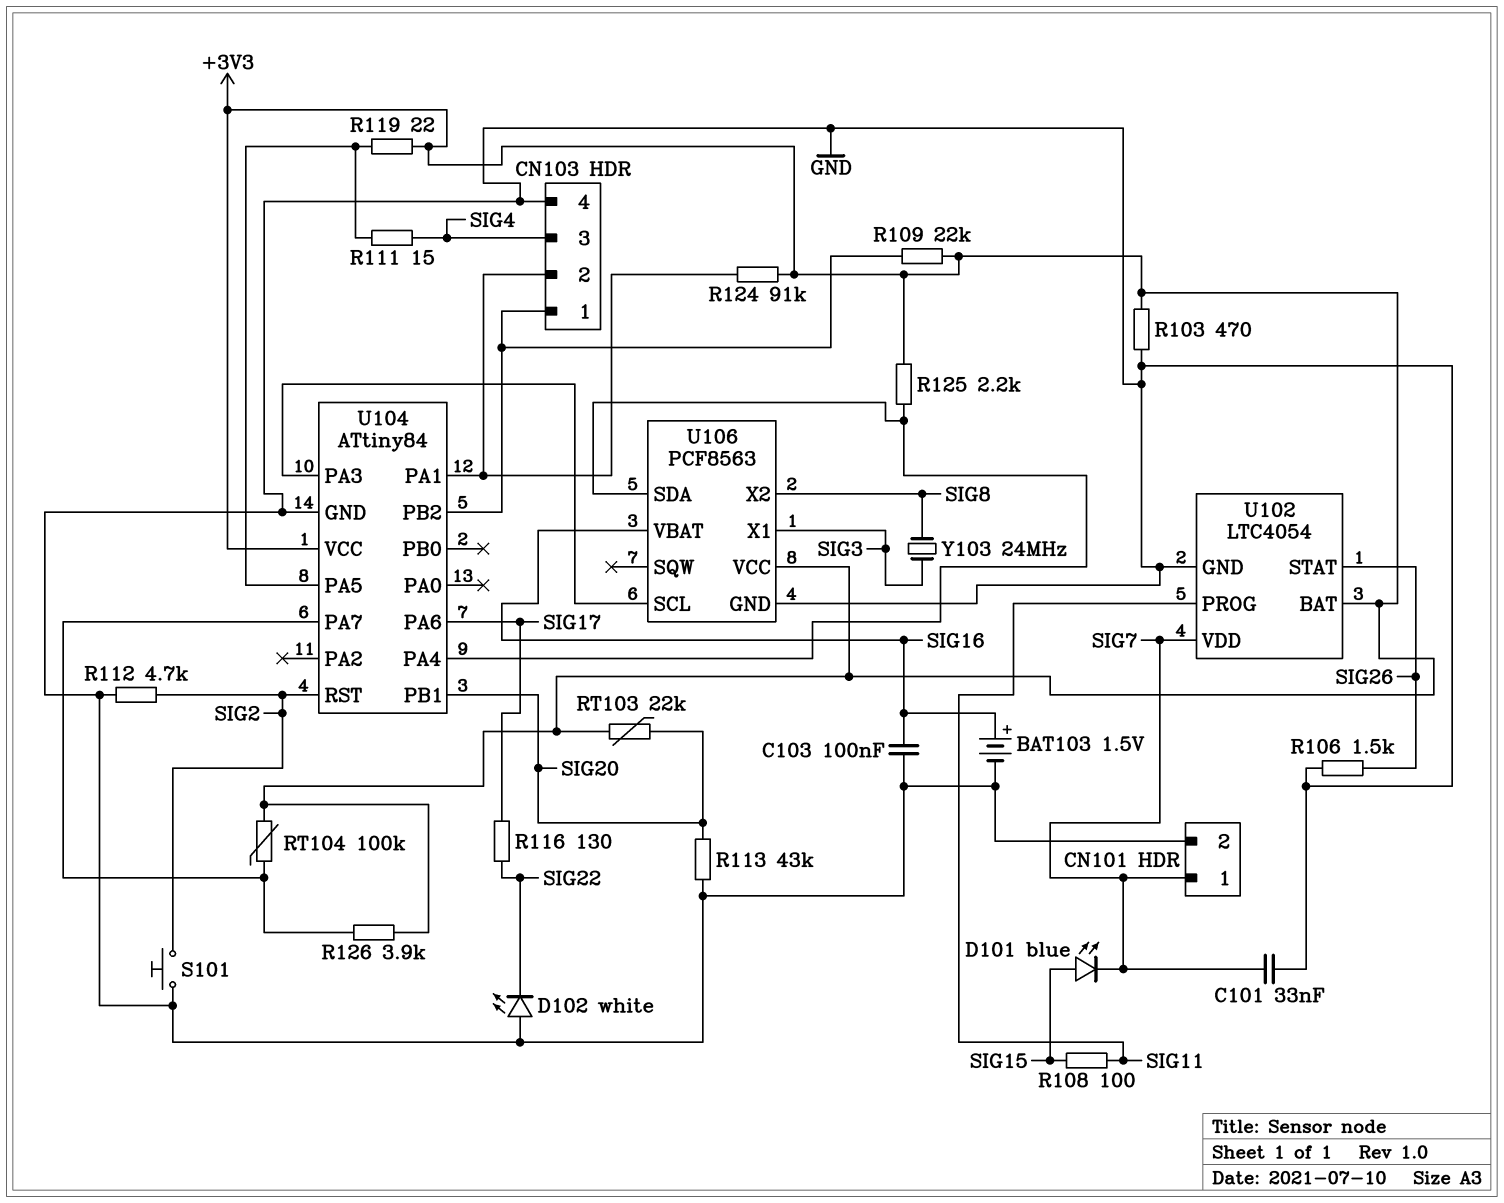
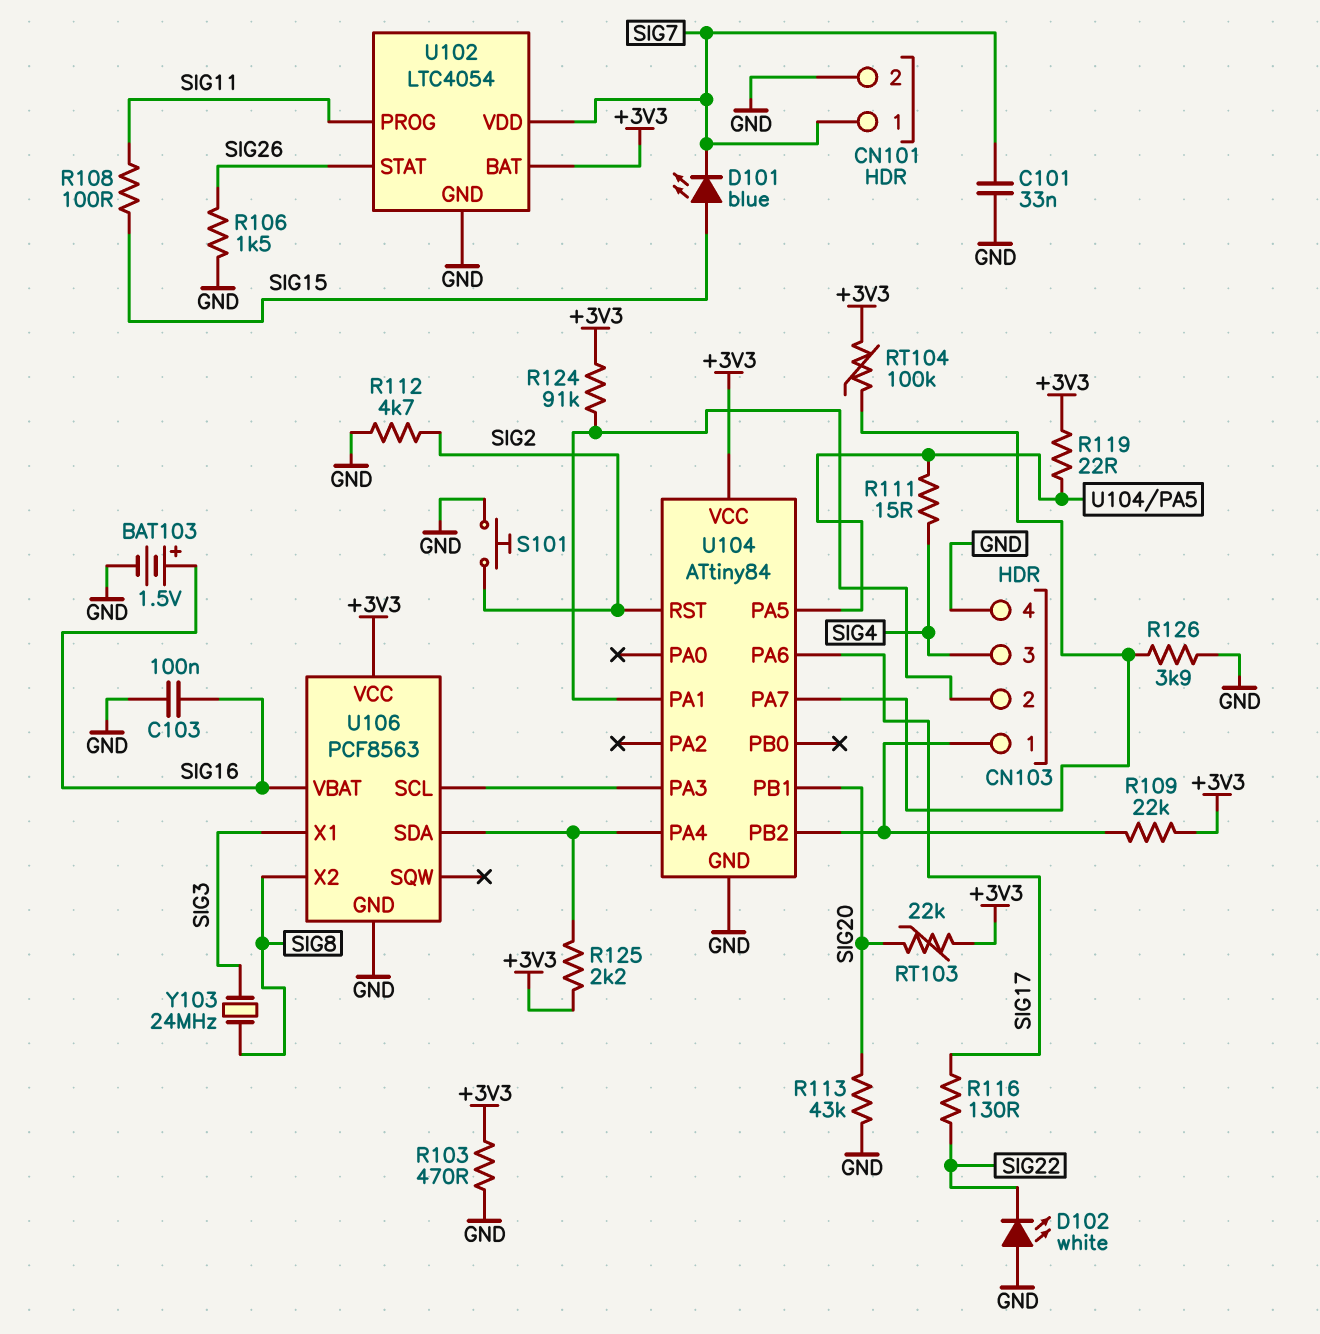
R126: 3.9k (+3V3, U104/PA7) -> 3.9k (GND, U104/PA7)

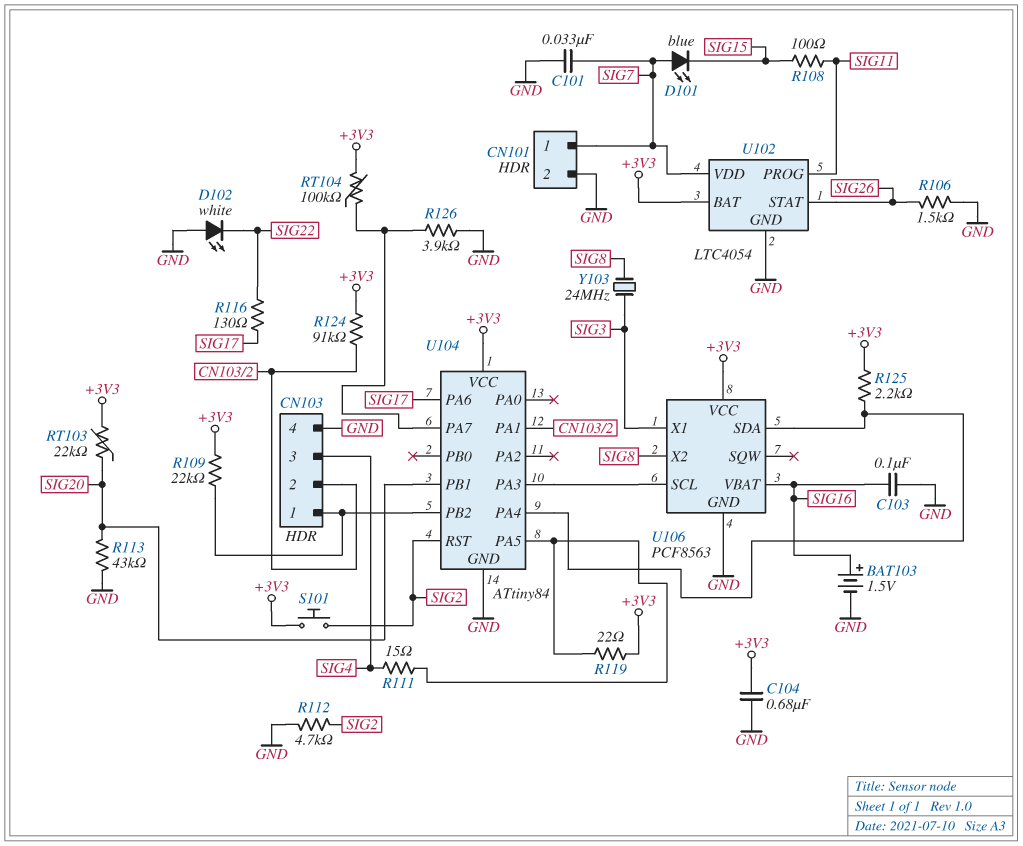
C104: none -> 680nF (+3V3, GND)
D101: LED blue (A SIG15, K SIG7) -> LED blue (A SIG7, K SIG15)
R103: 470 (+3V3, GND) -> none
S101: button (GND, SIG2) -> button (+3V3, SIG2)

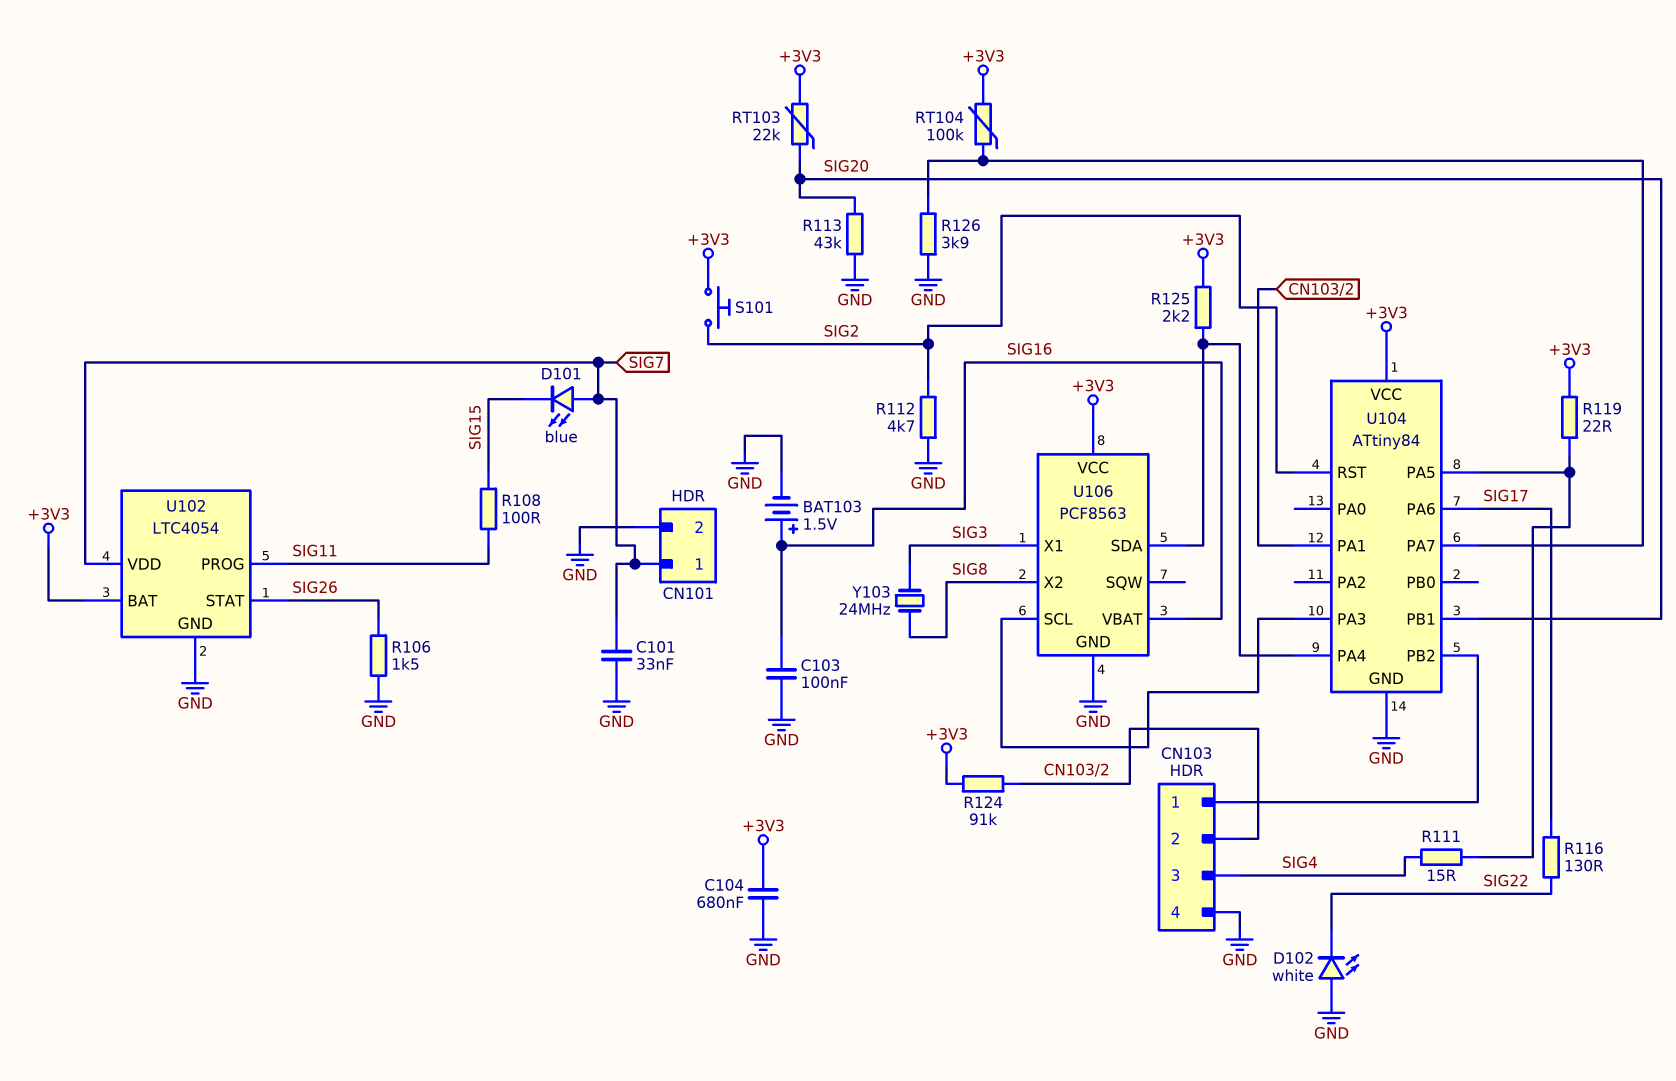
R109: 22k (+3V3, CN103/1) -> none

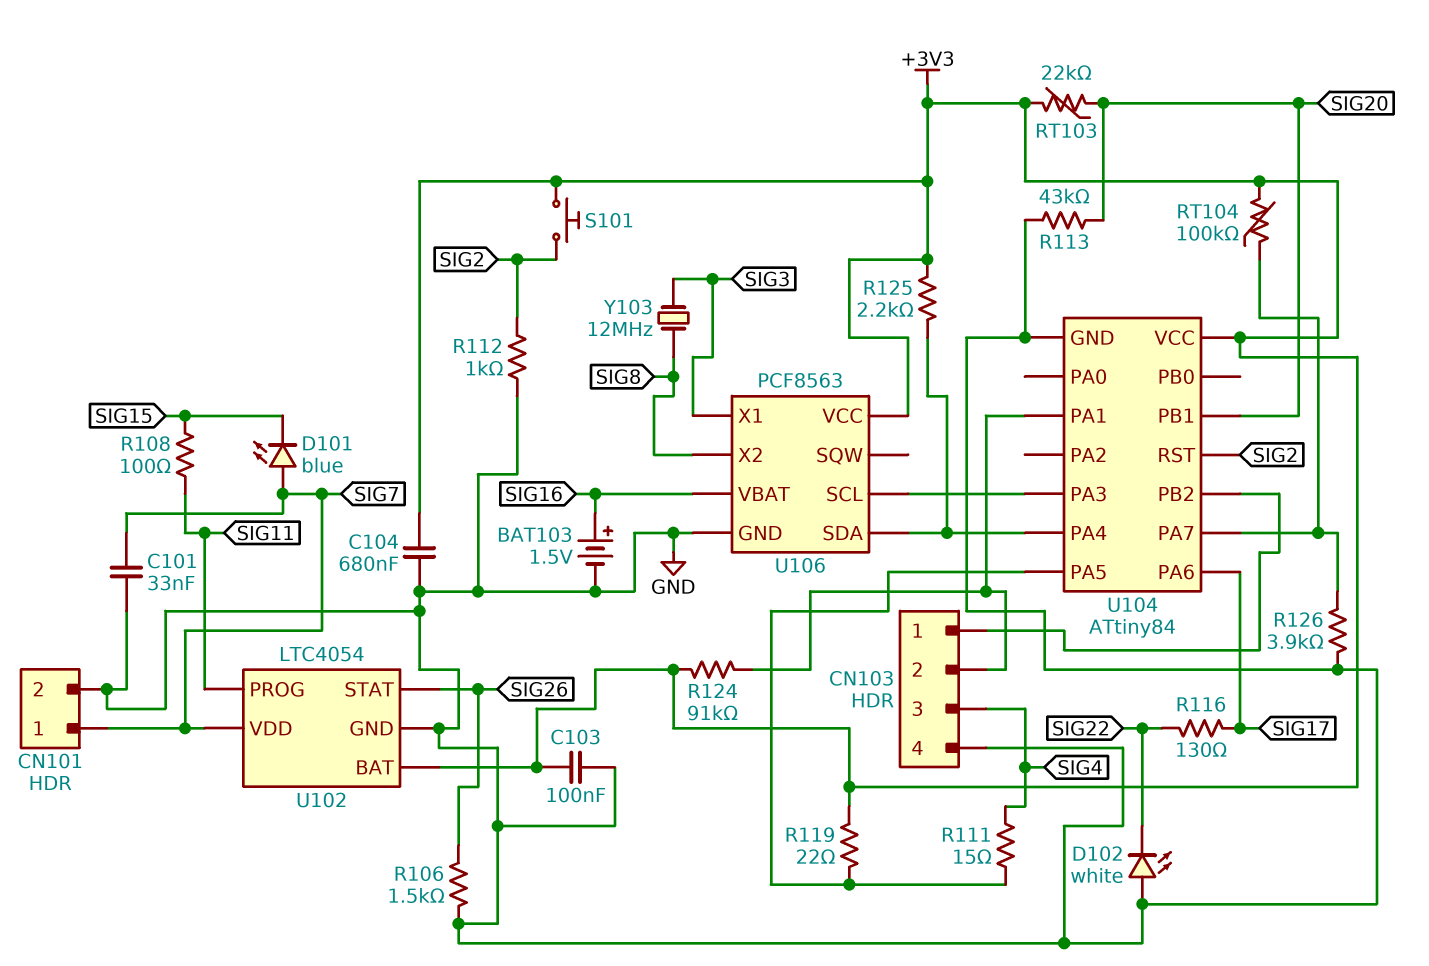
C103: 100nF (GND, SIG16) -> 100nF (+3V3, GND)
R112: 4.7k (GND, SIG2) -> 1k (GND, SIG2)
Y103: 24MHz (SIG3, SIG8) -> 12MHz (SIG3, SIG8)

